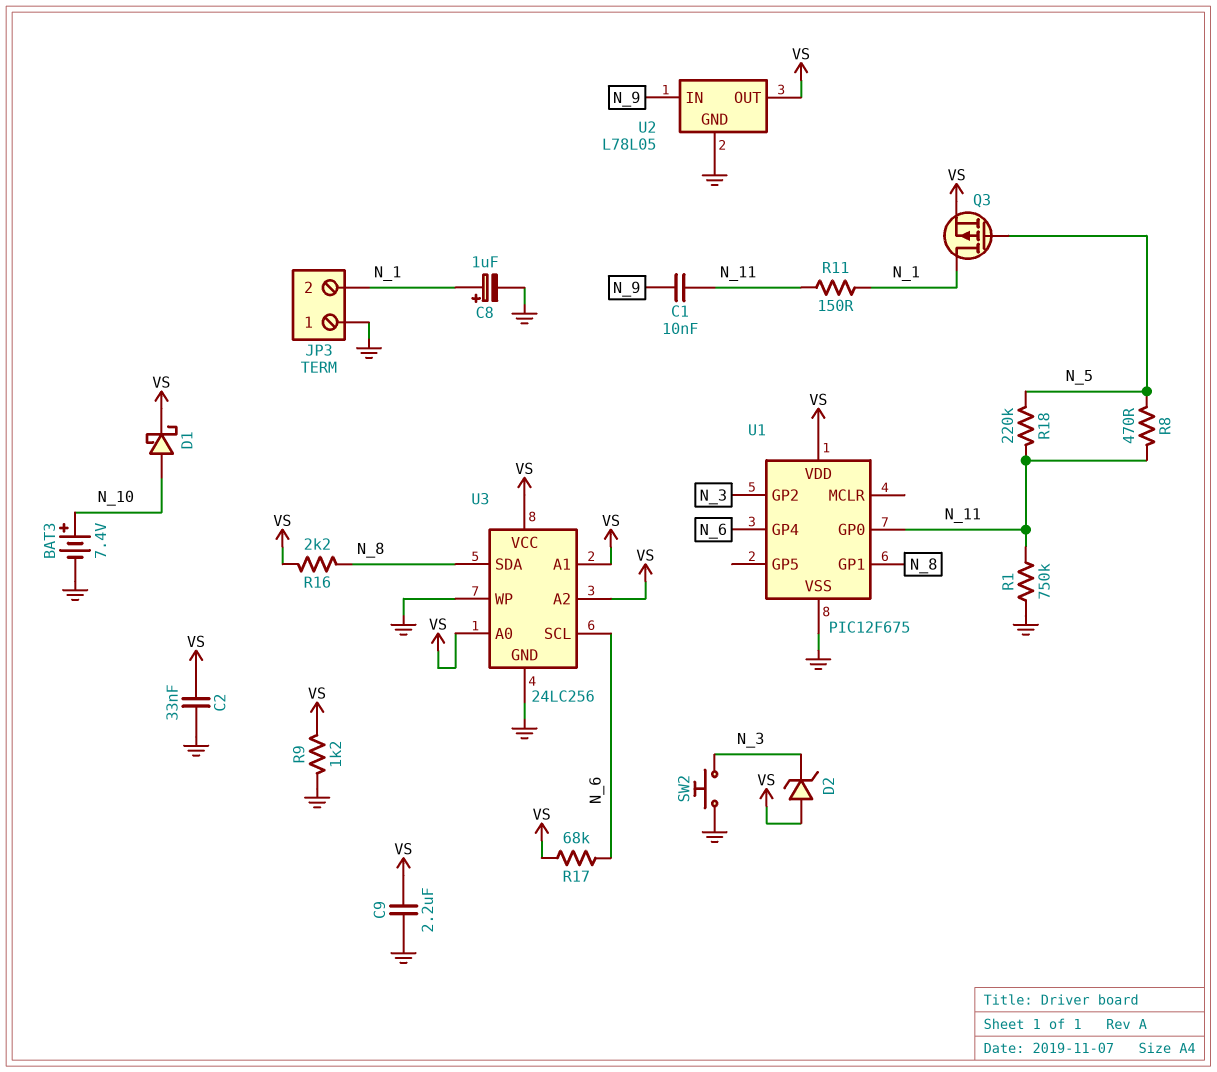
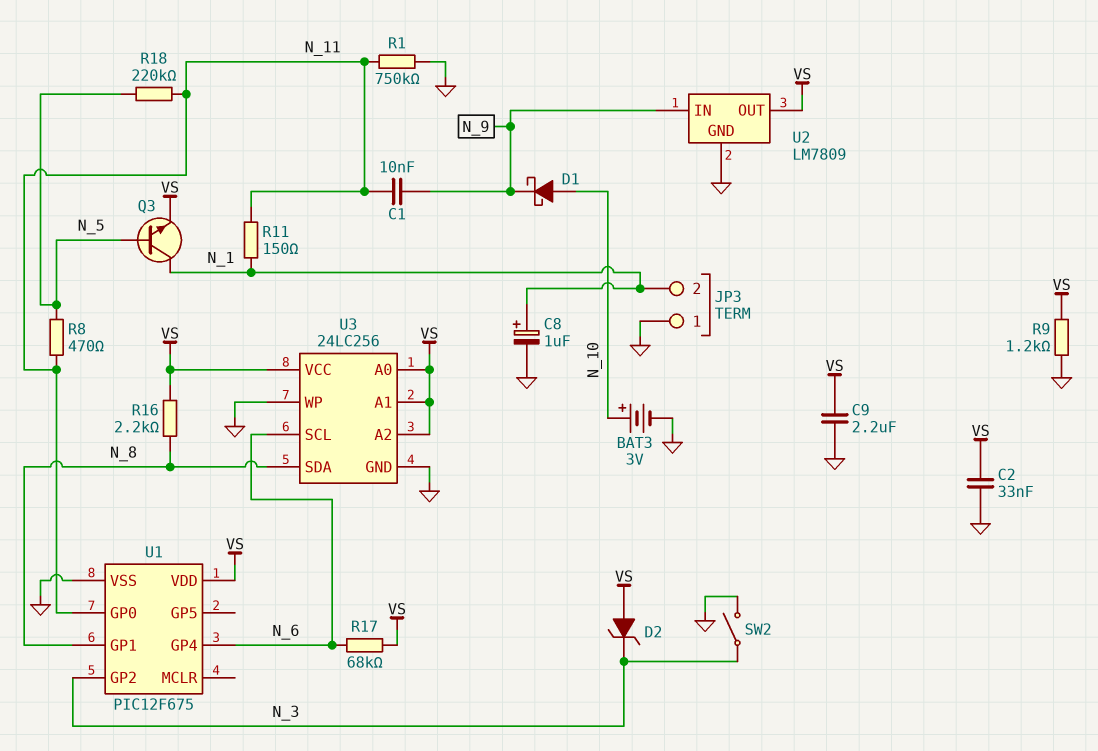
BAT3: 7.4V (plus N_10, minus GND) -> 3V (plus N_10, minus GND)
D1: schottky (A N_10, K VS) -> schottky (A N_10, K N_9)
Q3: PMOS (G N_5, D N_1, S VS) -> NPN (B N_5, C N_1, E VS)
SW2: button (GND, N_3) -> switch (GND, N_3)
U2: L78L05 -> LM7809

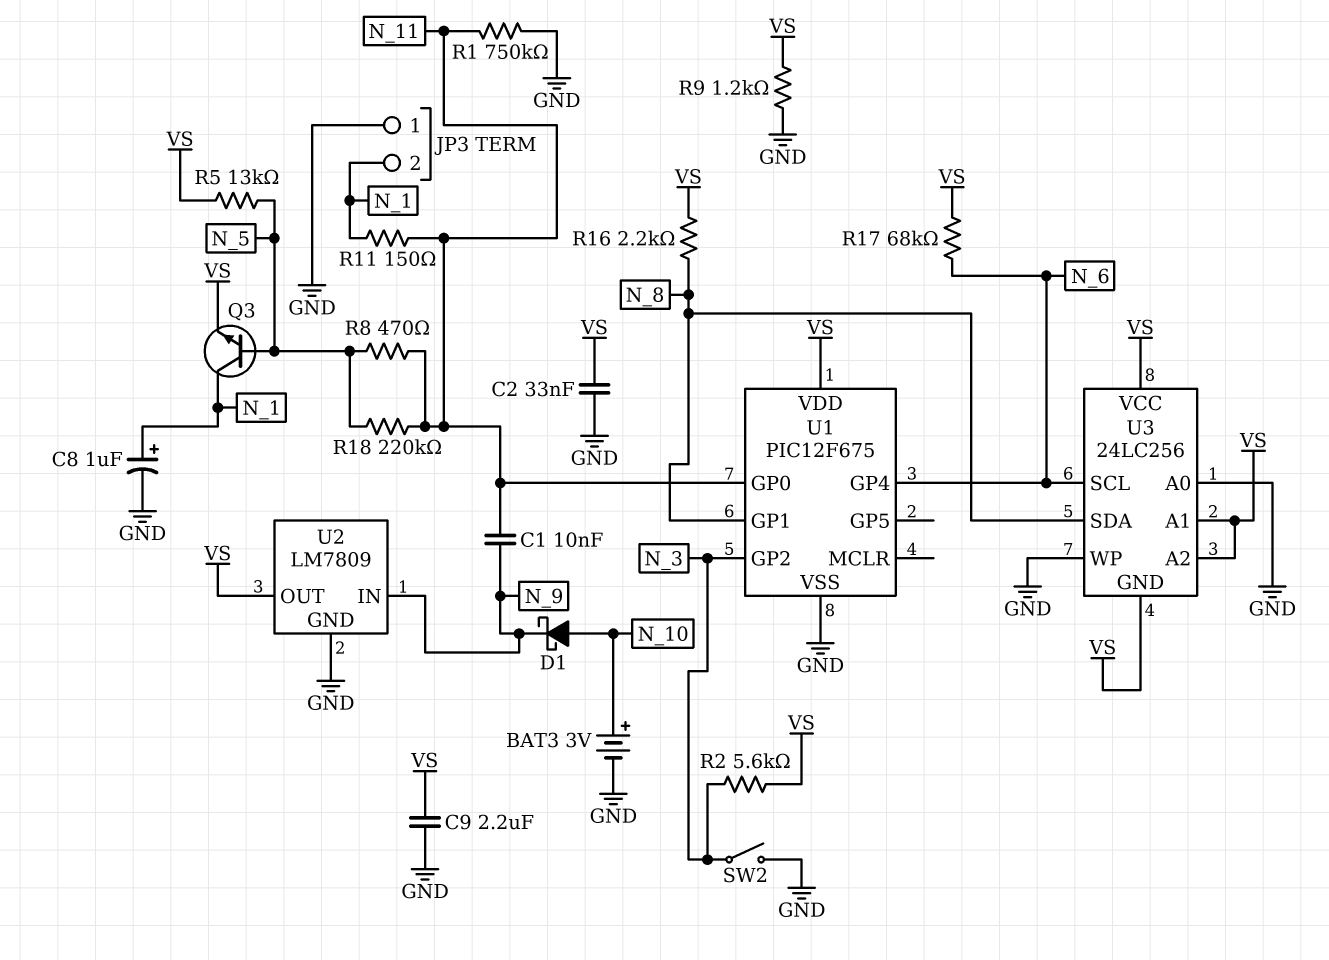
D2: zener (A VS, K N_3) -> none
R2: none -> 5.6k (N_3, VS)
R5: none -> 13k (N_5, VS)
U3 pin A0: VS -> GND
U3 pin GND: GND -> VS

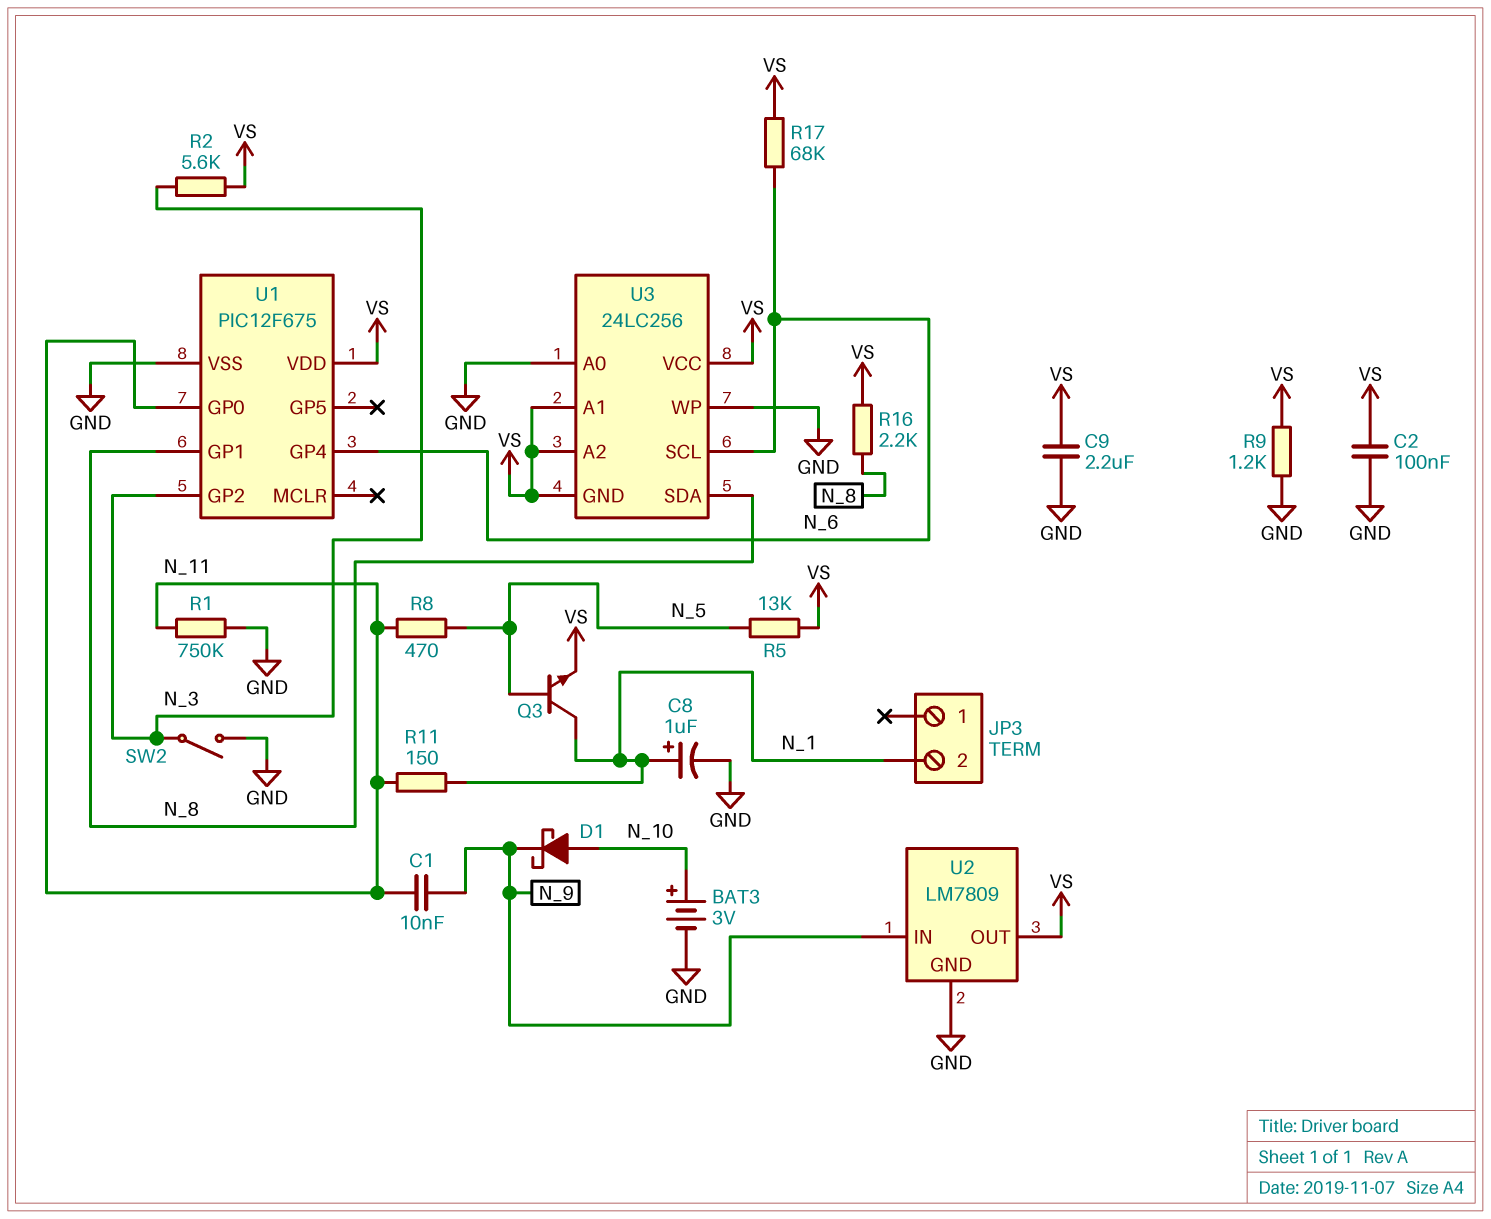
C2: 33nF (GND, VS) -> 100nF (GND, VS)
JP3 pin 1: GND -> none
R18: 220k (N_5, N_11) -> none

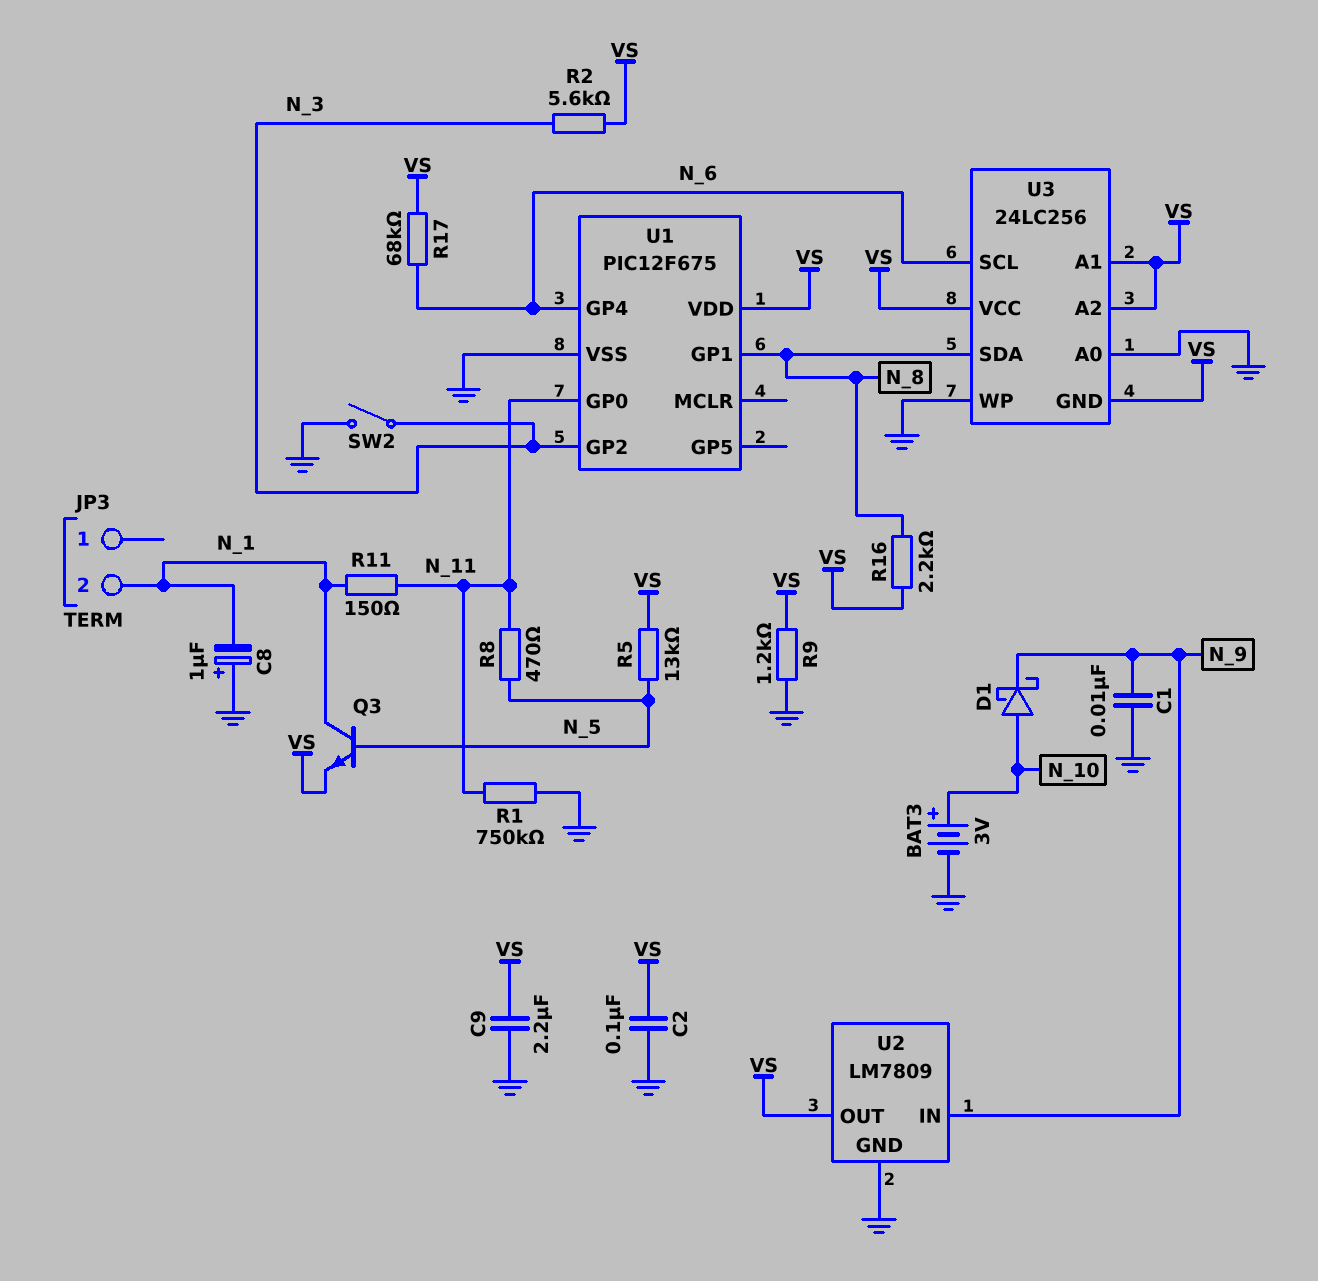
C1: 10nF (N_9, N_11) -> 10nF (GND, N_9)
C8: 1uF (plus N_1, minus GND) -> 1uF (plus GND, minus N_1)

